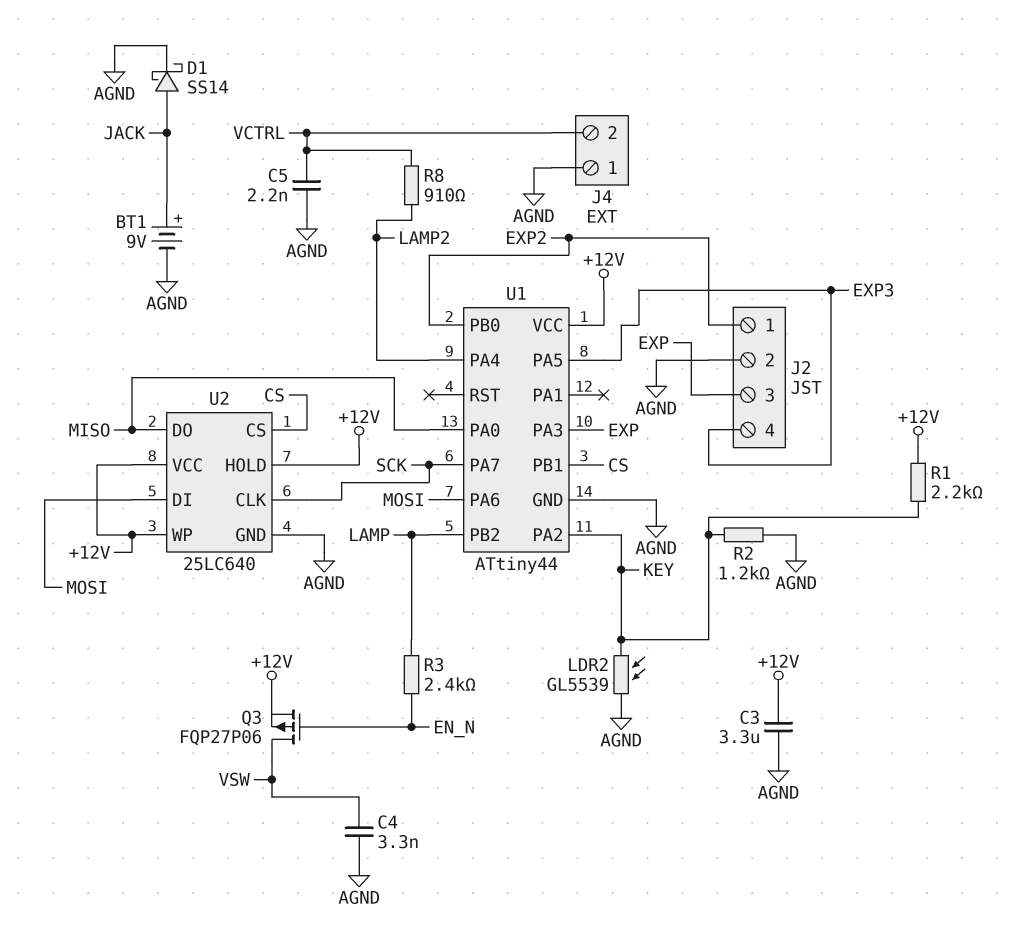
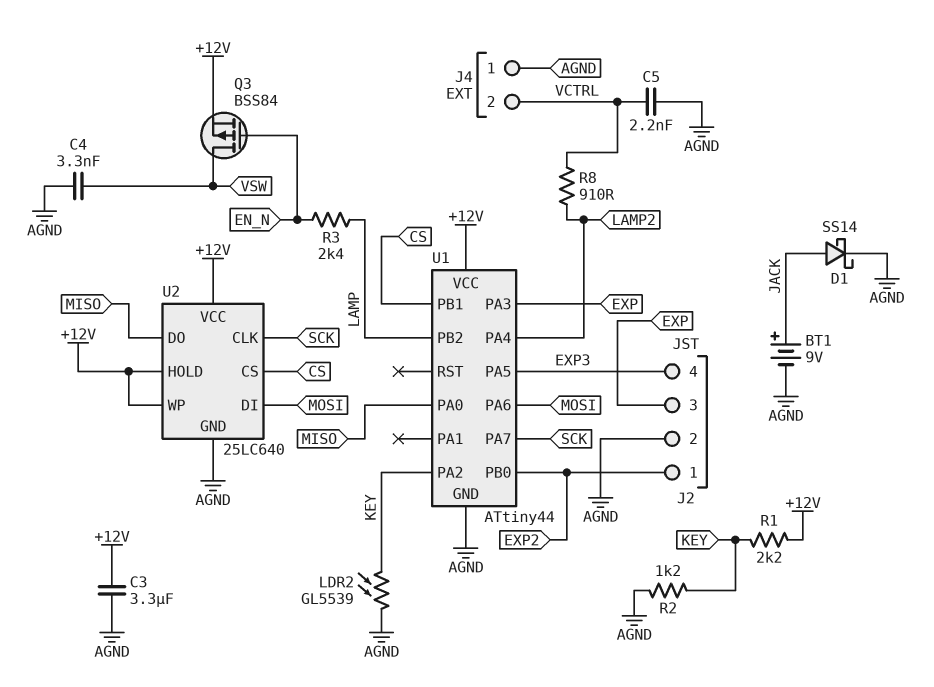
Q3: PMOS FQP27P06 (G EN_N, D VSW, S +12V) -> PMOS BSS84 (G EN_N, D VSW, S +12V)

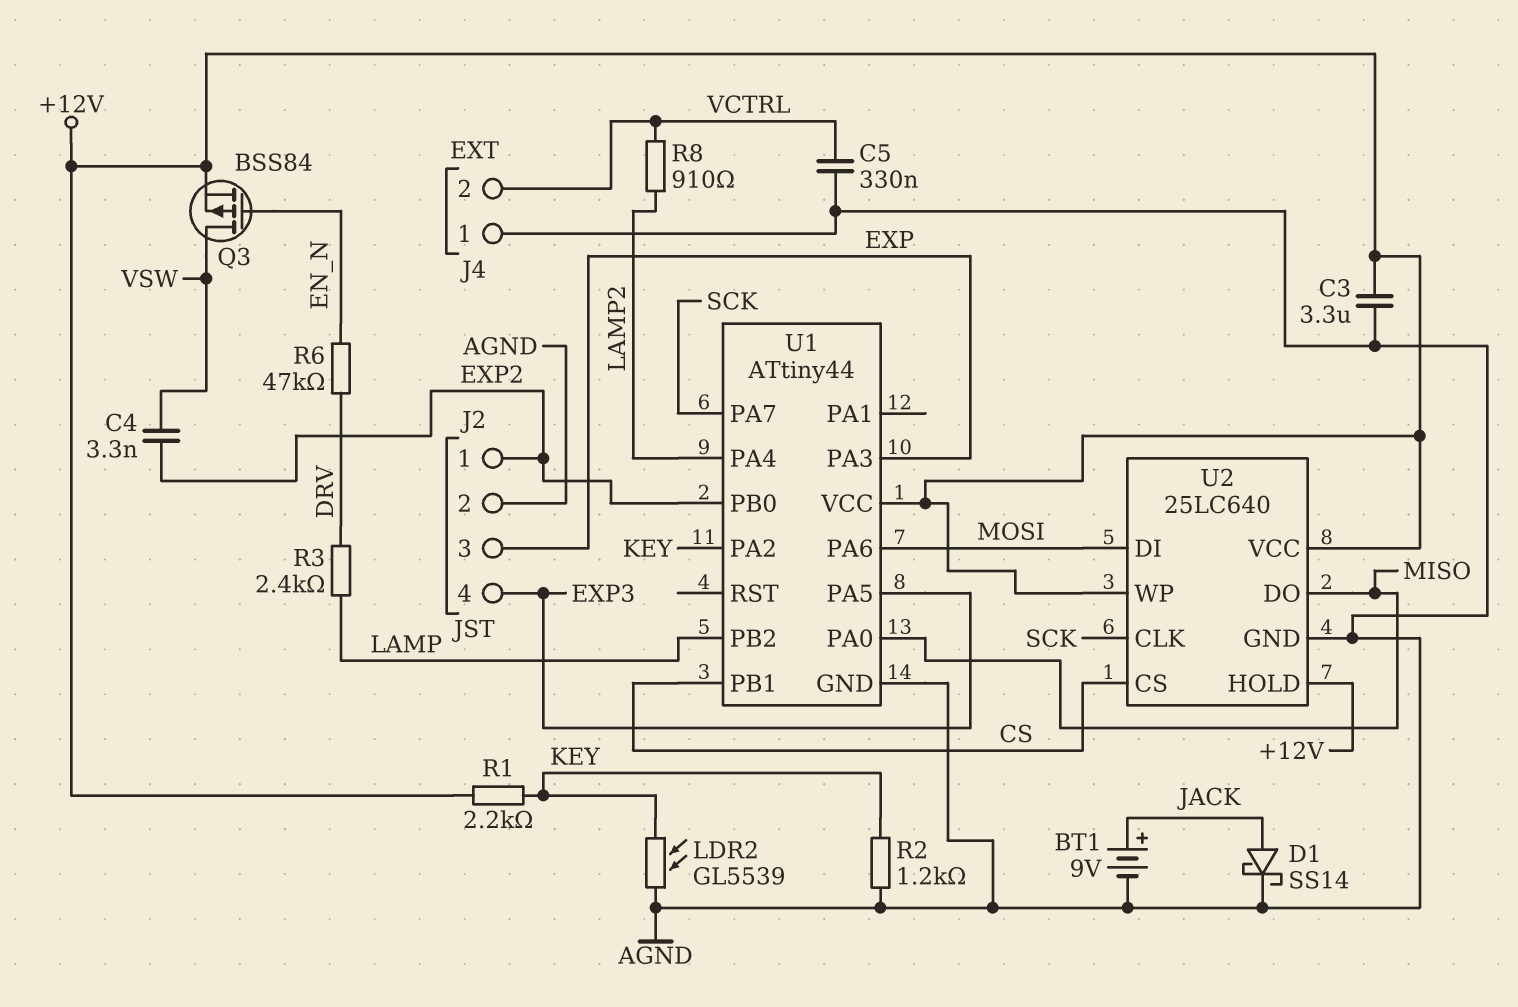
C4: 3.3nF (AGND, VSW) -> 3.3nF (EXP2, VSW)
C5: 2.2nF (AGND, VCTRL) -> 330nF (AGND, VCTRL)
R3: 2.4k (EN_N, LAMP) -> 2.4k (DRV, LAMP)
R6: none -> 47k (DRV, EN_N)

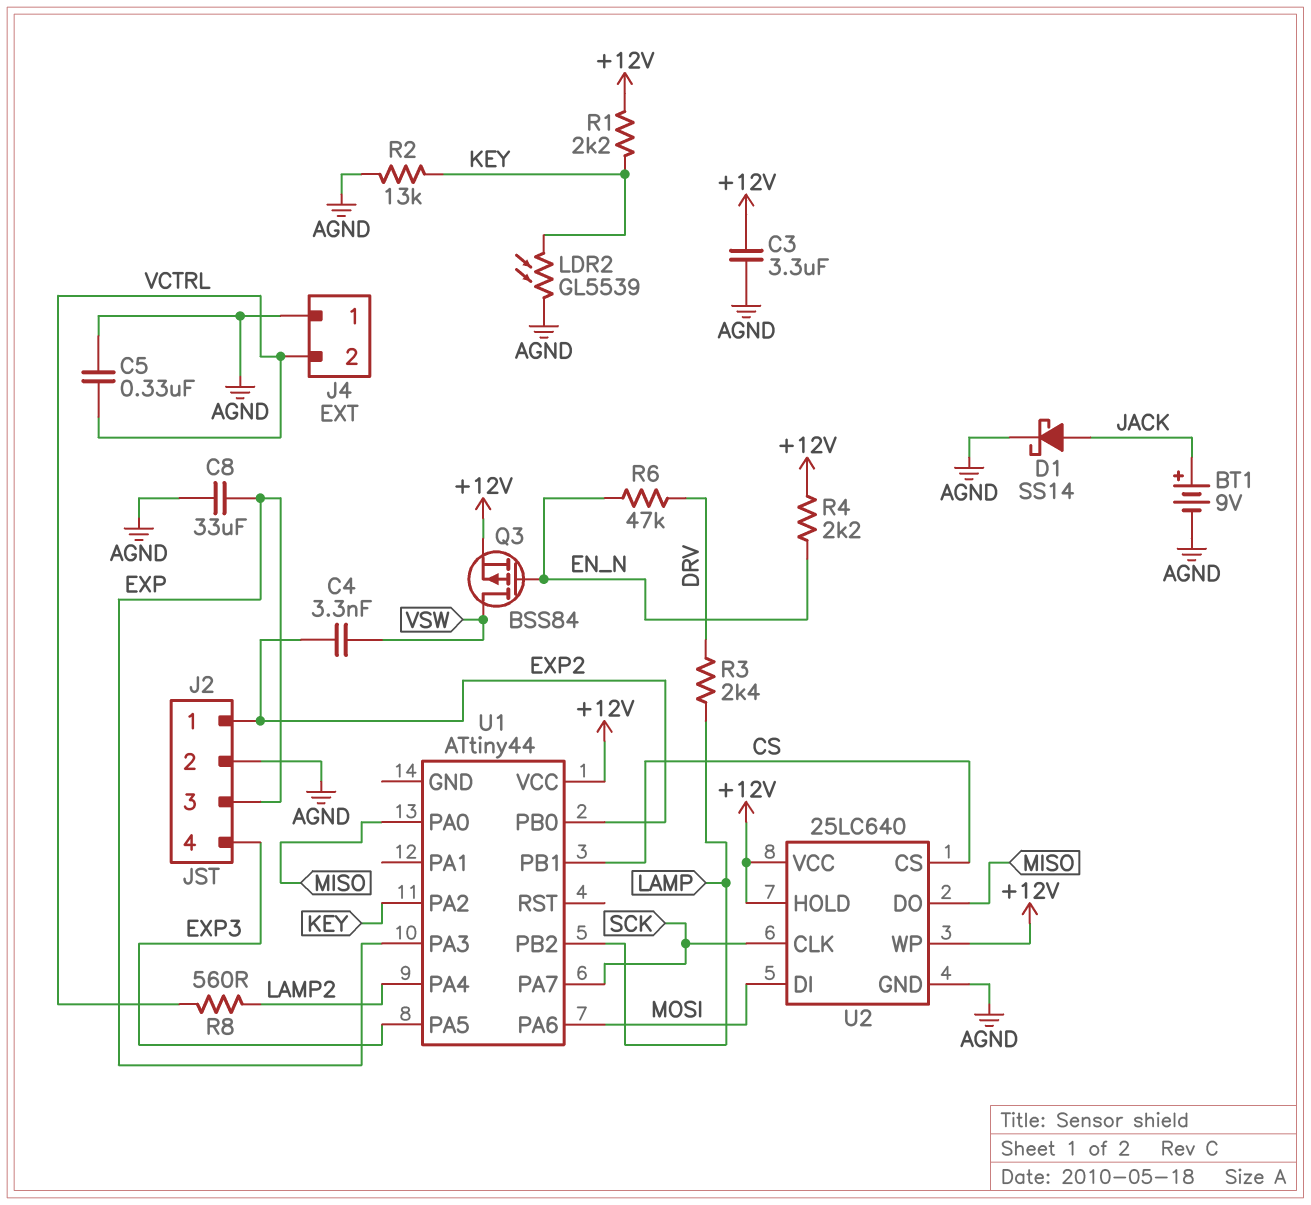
C8: none -> 33uF (AGND, EXP)
R2: 1.2k (AGND, KEY) -> 13k (AGND, KEY)
R4: none -> 2.2k (+12V, EN_N)
R8: 910 (LAMP2, VCTRL) -> 560 (LAMP2, VCTRL)
U1 pin GND: AGND -> none

